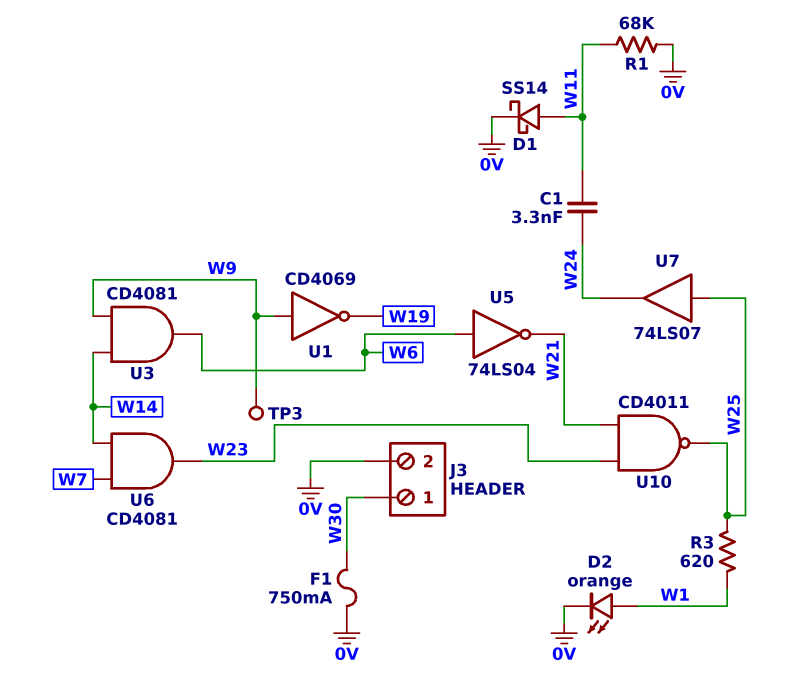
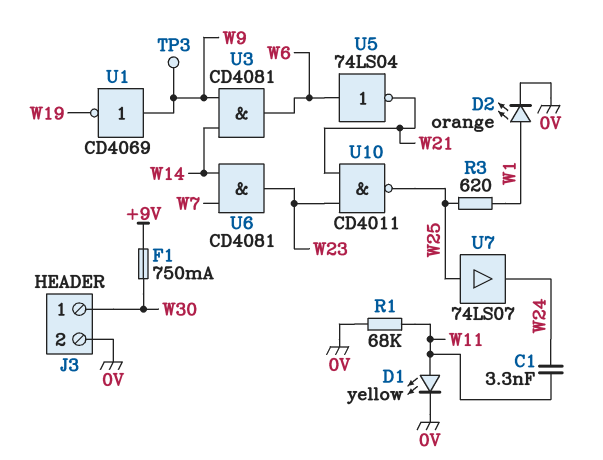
D1: schottky SS14 (A W11, K 0V) -> LED yellow (A W11, K 0V)
F1: 750mA (0V, W30) -> 750mA (+9V, W30)

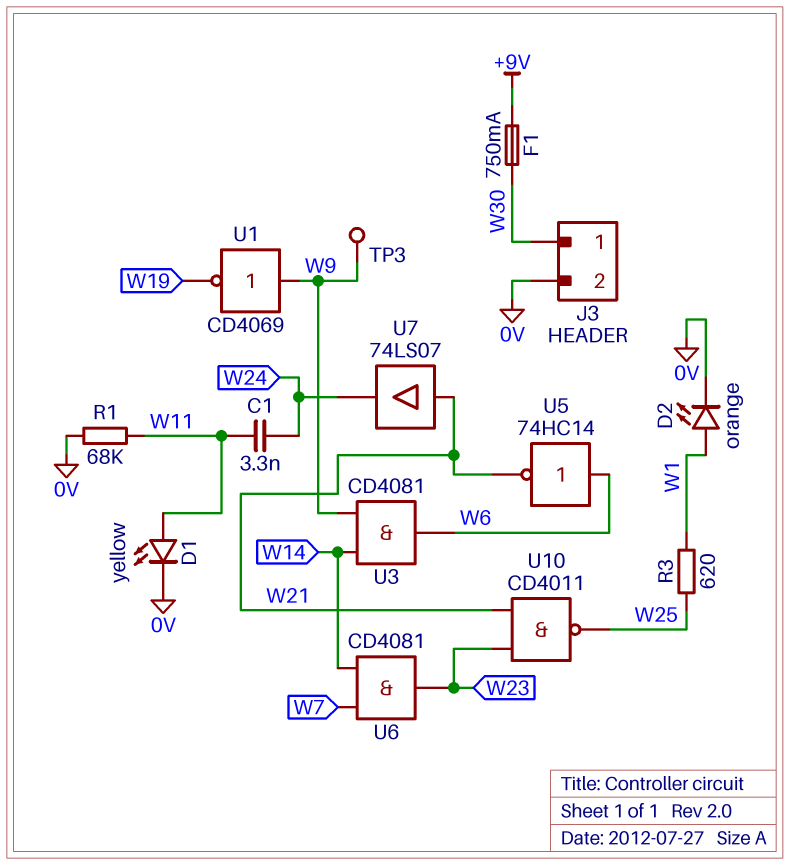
U5: NOT 74LS04 (in W6, out W21) -> NOT 74HC14 (in W6, out W21)
U7: buffer 74LS07 (in W25, out W24) -> buffer 74LS07 (in W21, out W24)

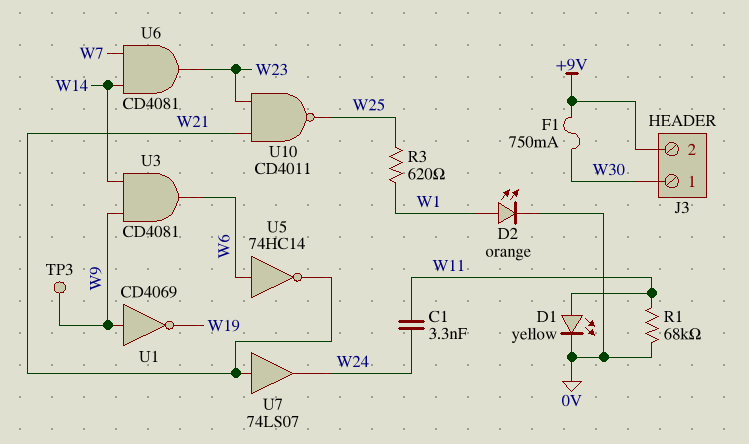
J3 pin 2: 0V -> +9V

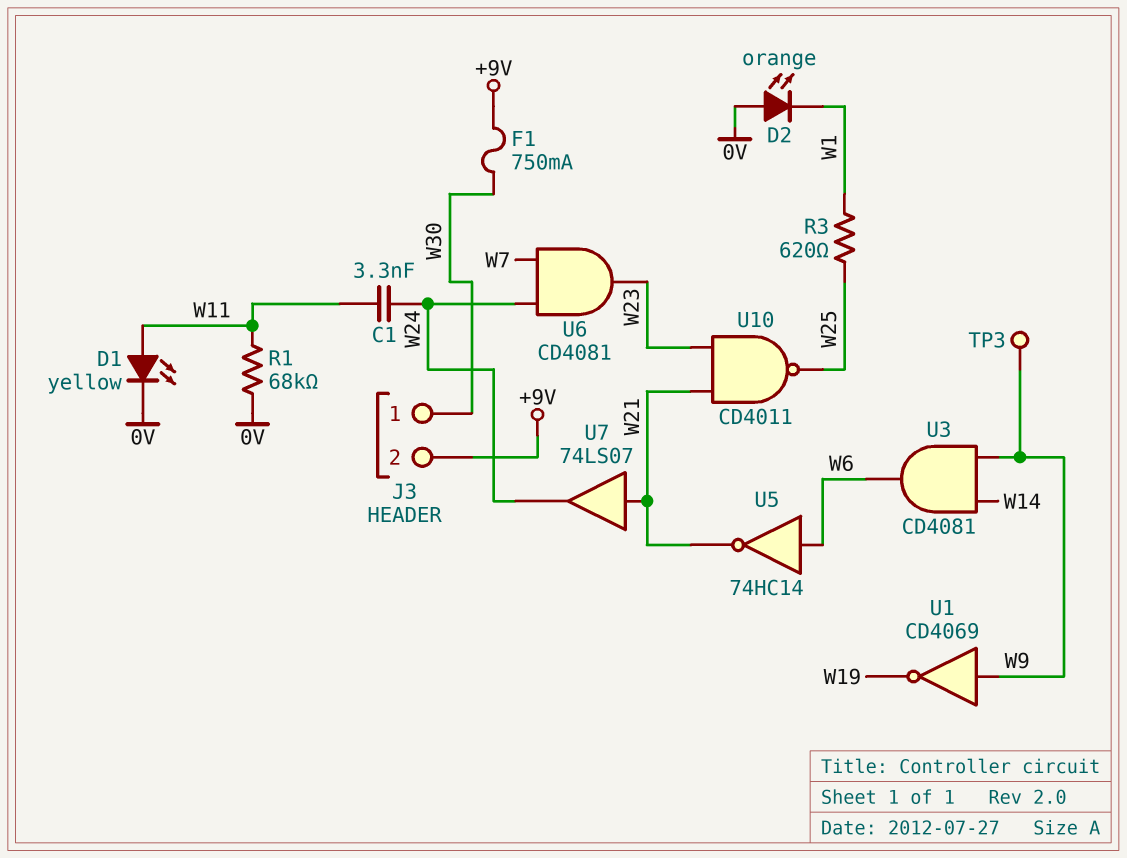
D2: LED orange (A W1, K 0V) -> LED orange (A 0V, K W1)
U6: AND CD4081 (in W7, in W14, out W23) -> AND CD4081 (in W7, in W24, out W23)

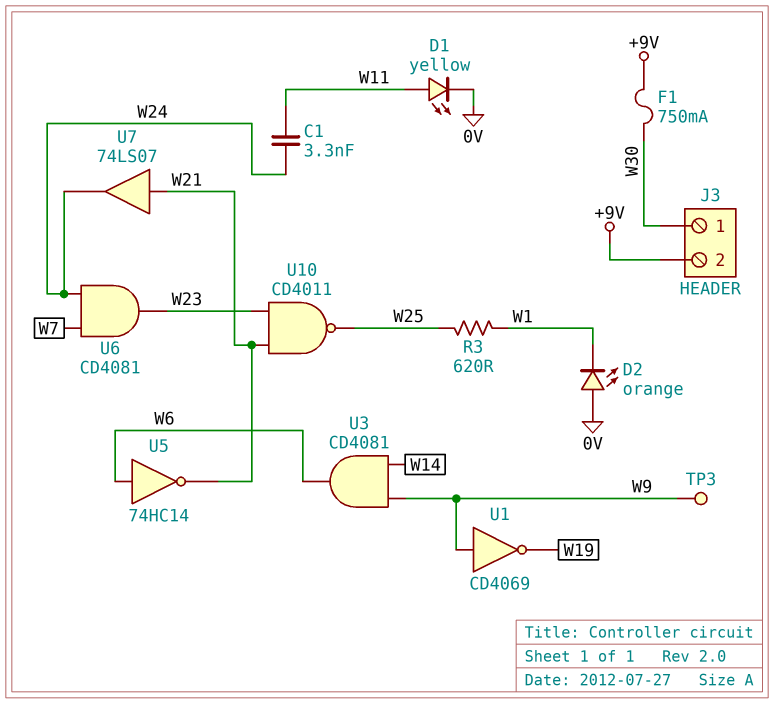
R1: 68k (0V, W11) -> none

